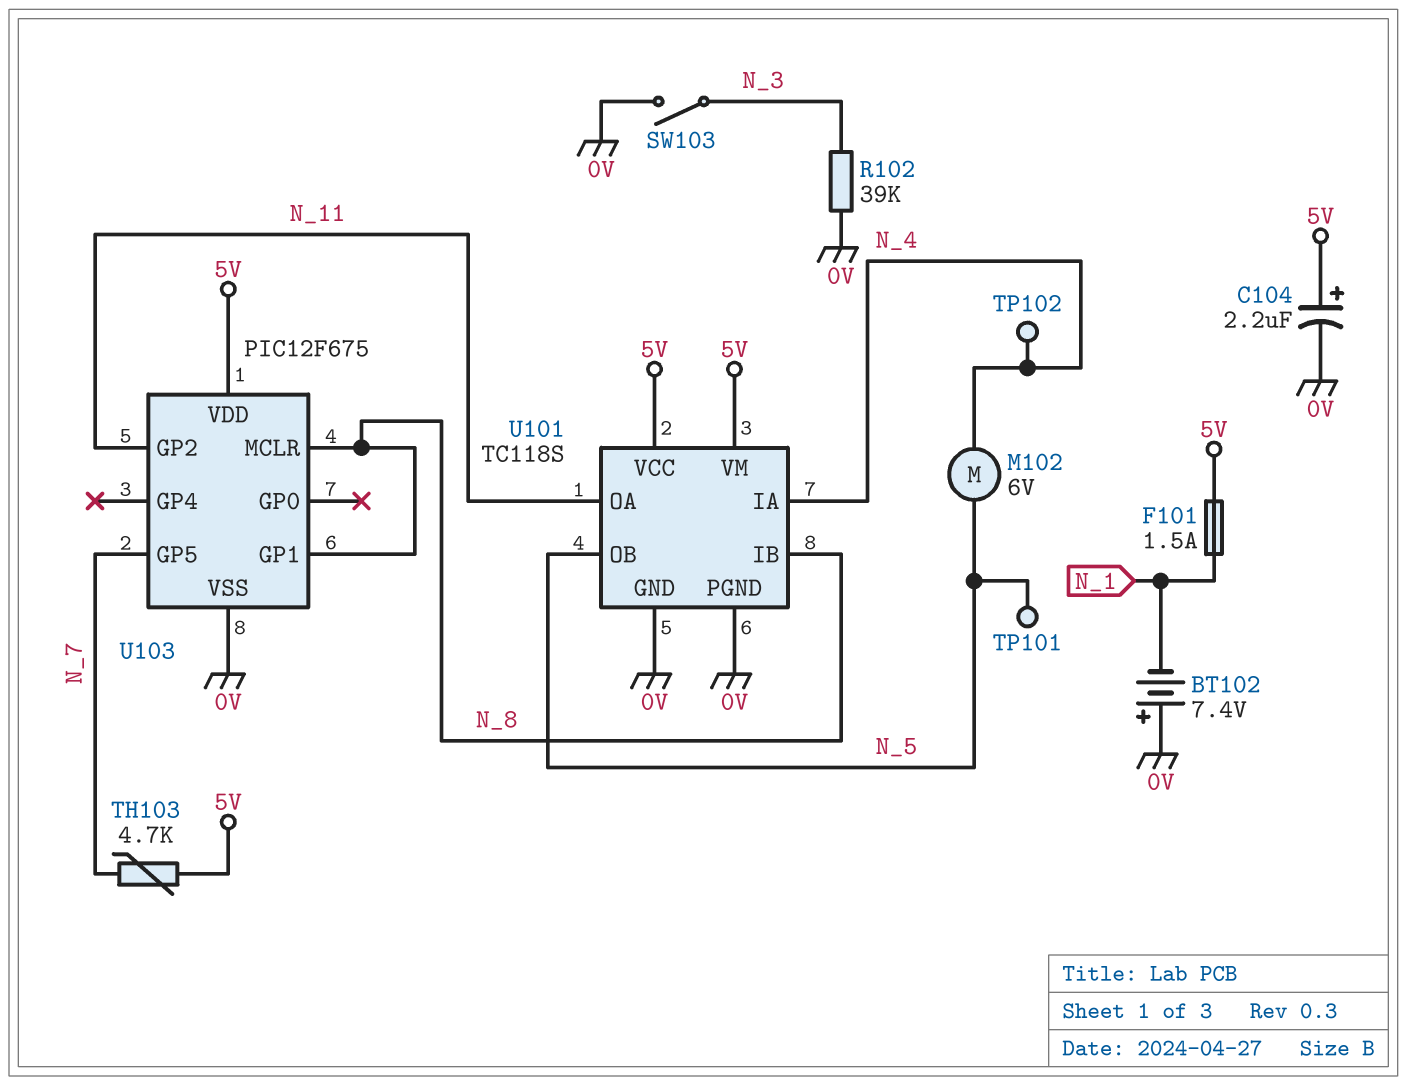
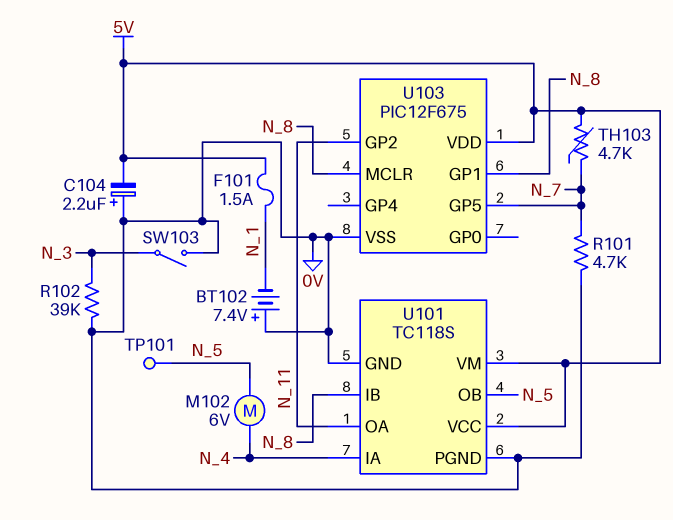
C104: 2.2uF (plus 5V, minus 0V) -> 2.2uF (plus 0V, minus 5V)
R101: none -> 4.7k (0V, N_7)
TP102: test point (N_4) -> none

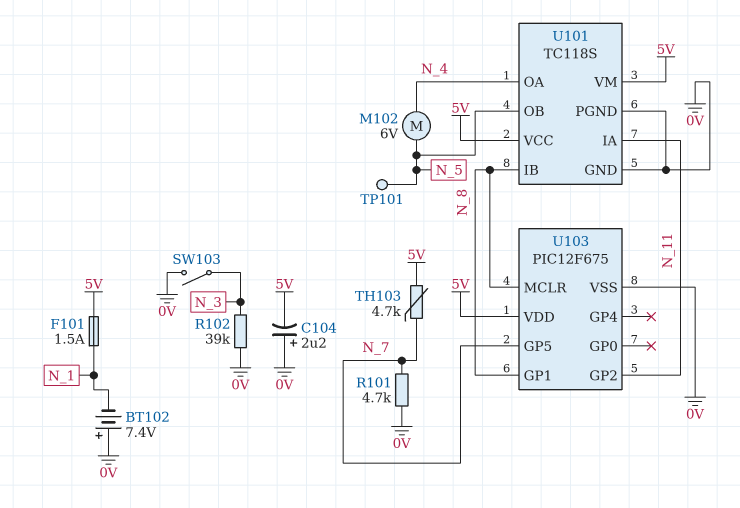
U101 pin IA: N_4 -> N_11
U101 pin OA: N_11 -> N_4

